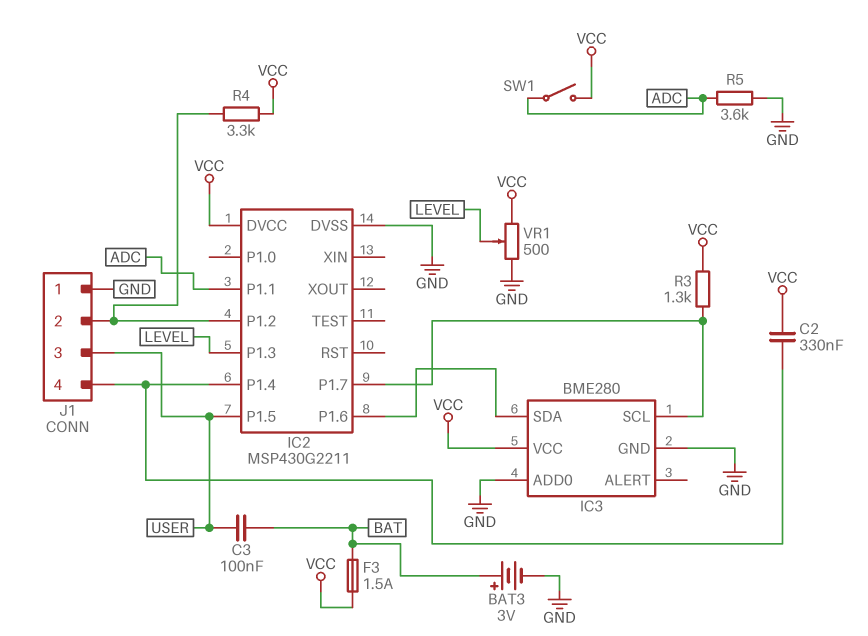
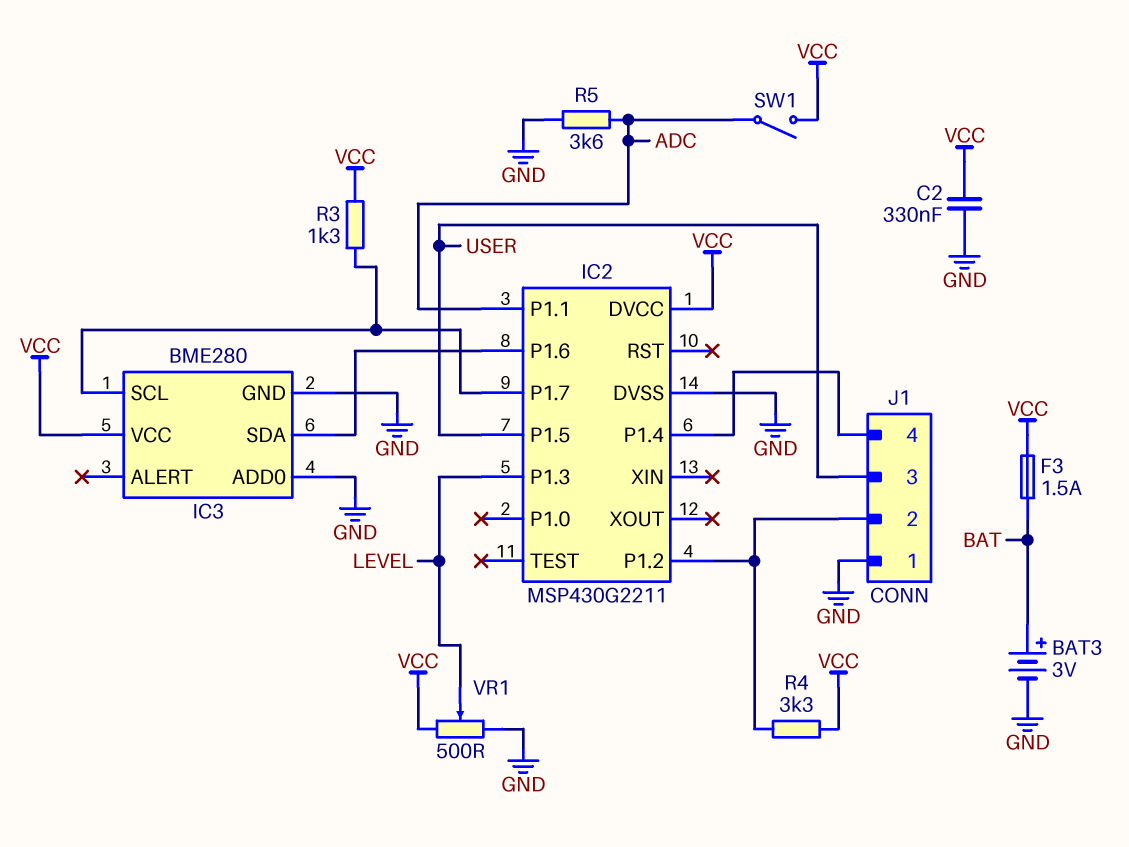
C2: 330nF (IC2/P1.4, VCC) -> 330nF (GND, VCC)
C3: 100nF (BAT, USER) -> none

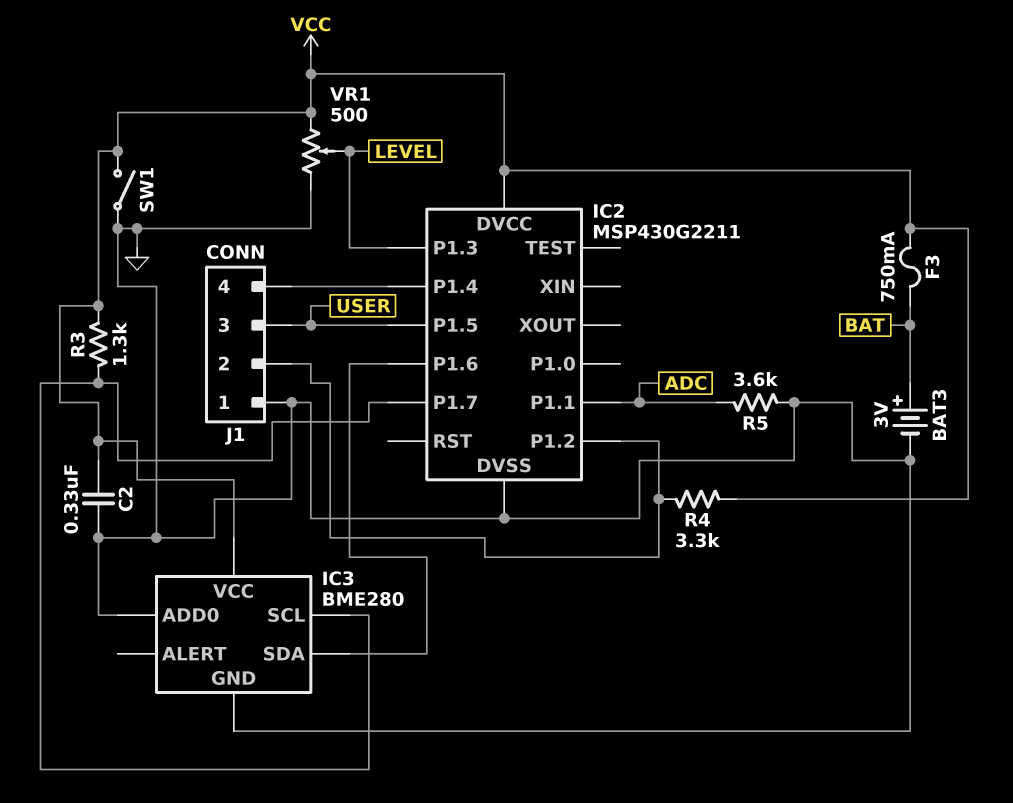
F3: 1.5A (BAT, VCC) -> 750mA (BAT, VCC)
SW1: switch (ADC, VCC) -> switch (GND, VCC)

